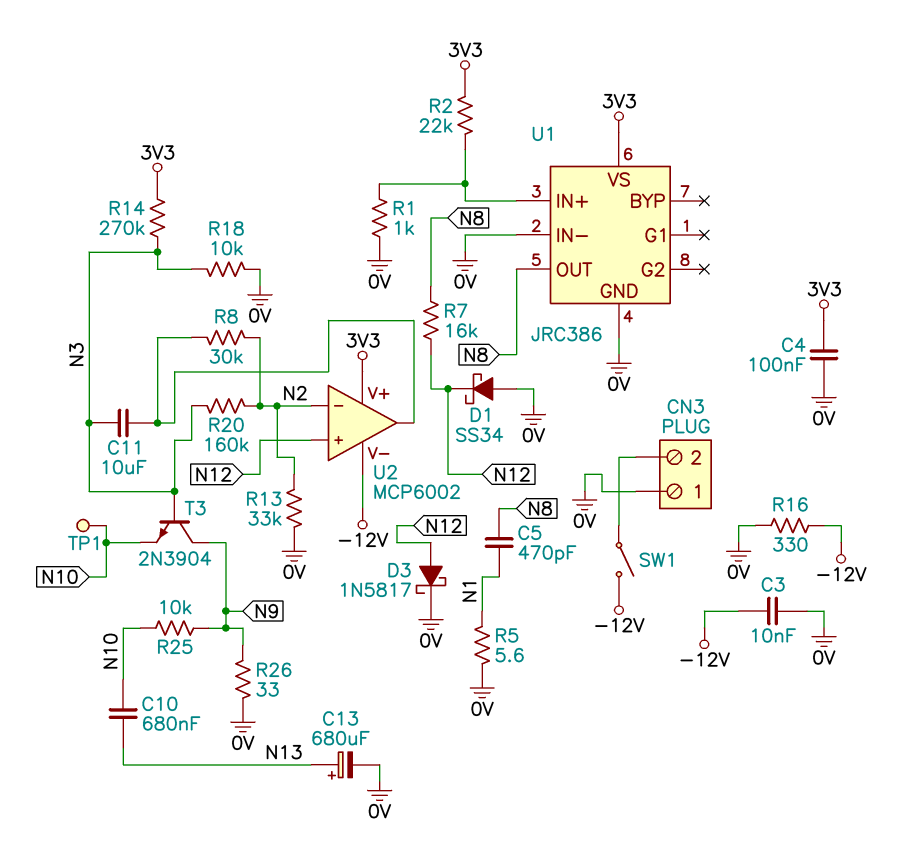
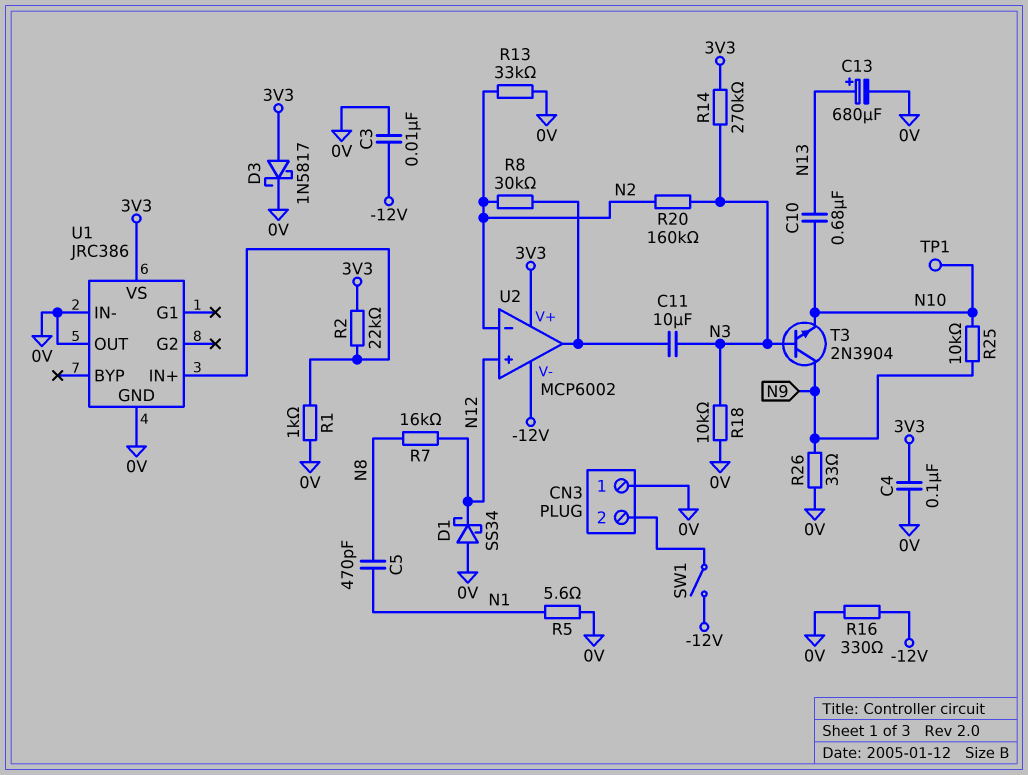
D3: schottky 1N5817 (A N12, K 0V) -> schottky 1N5817 (A 3V3, K 0V)
U1 pin OUT: N8 -> 0V

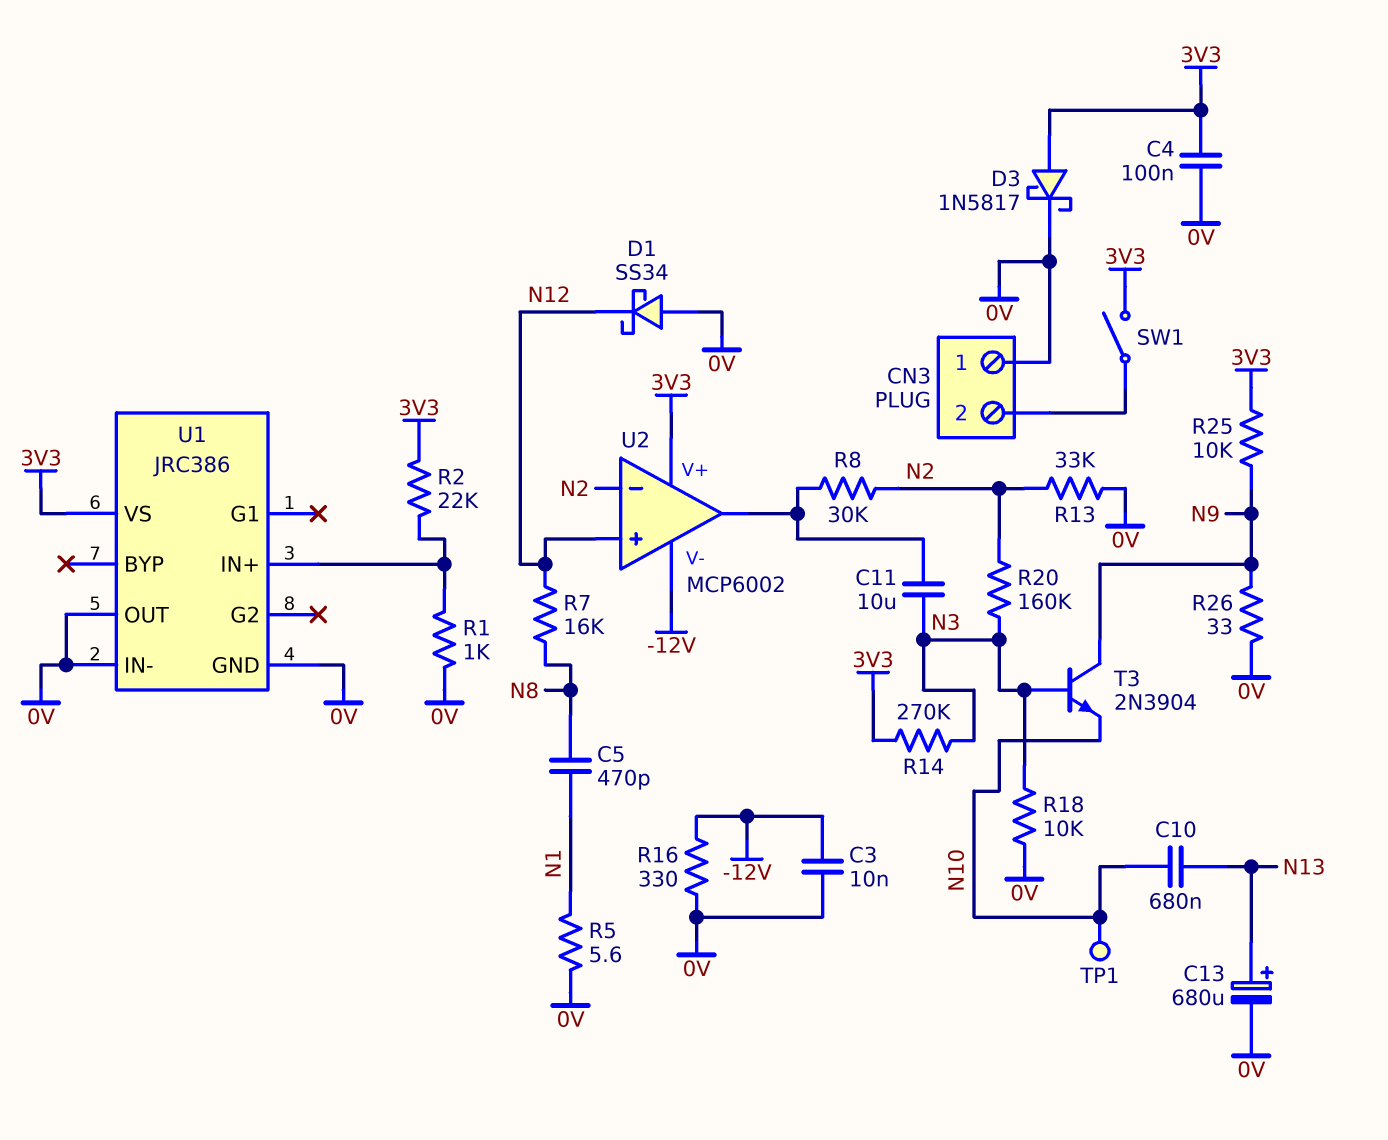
R25: 10k (N9, N10) -> 10k (3V3, N9)
SW1: switch (-12V, CN3/2) -> switch (3V3, CN3/2)

